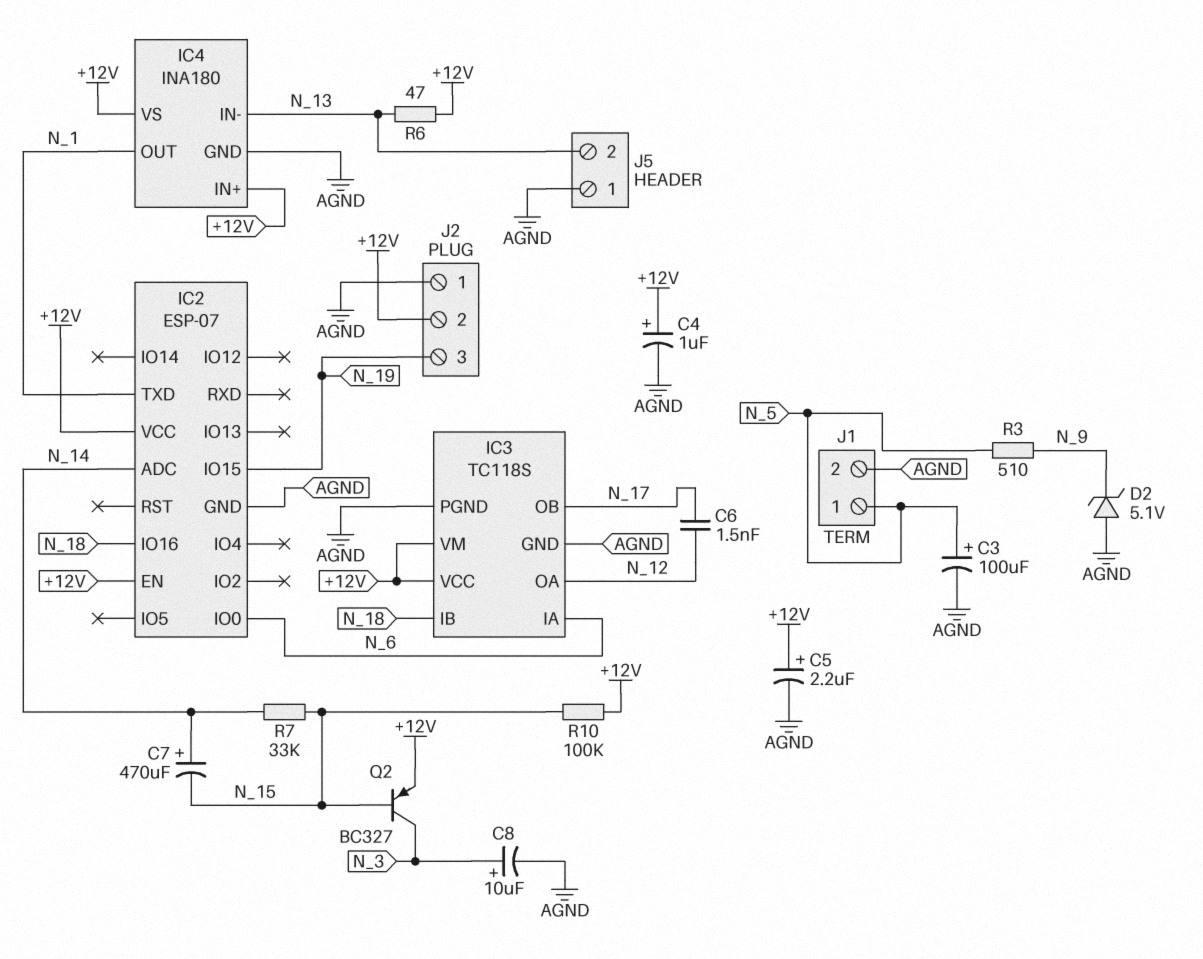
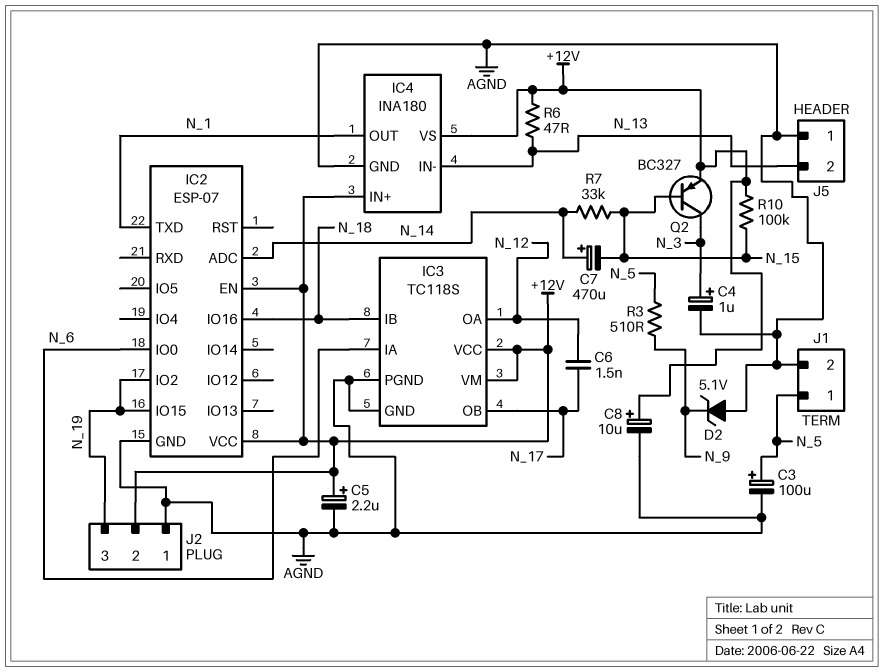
C4: 1uF (plus +12V, minus AGND) -> 1uF (plus N_3, minus AGND)
C8: 10uF (plus N_3, minus AGND) -> 10uF (plus +12V, minus AGND)
IC2 pin IO2: none -> N_19

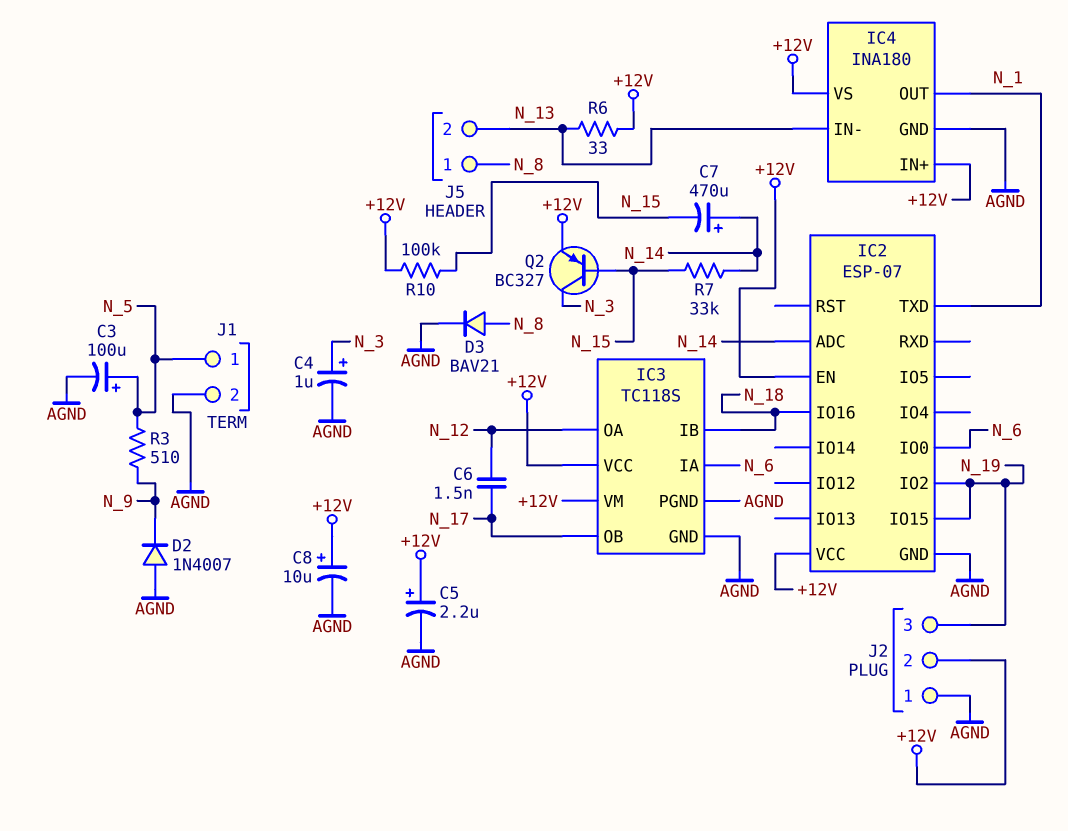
D2: zener 5.1V (A AGND, K N_9) -> diode 1N4007 (A AGND, K N_9)
D3: none -> diode BAV21 (A N_8, K AGND)
J5 pin 1: AGND -> N_8
R6: 47 (+12V, N_13) -> 33 (+12V, N_13)

